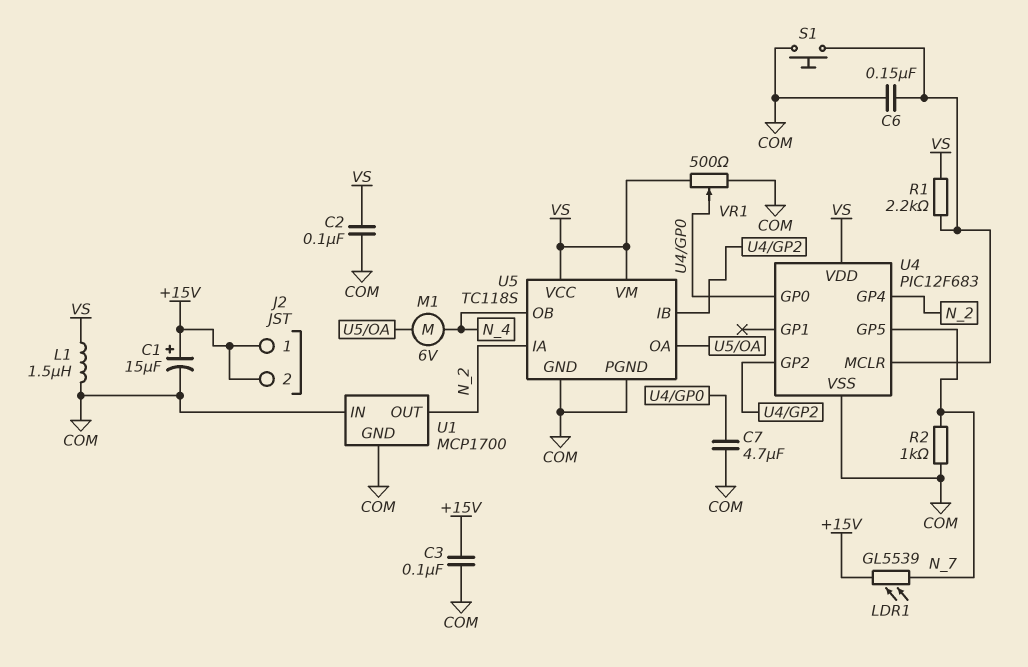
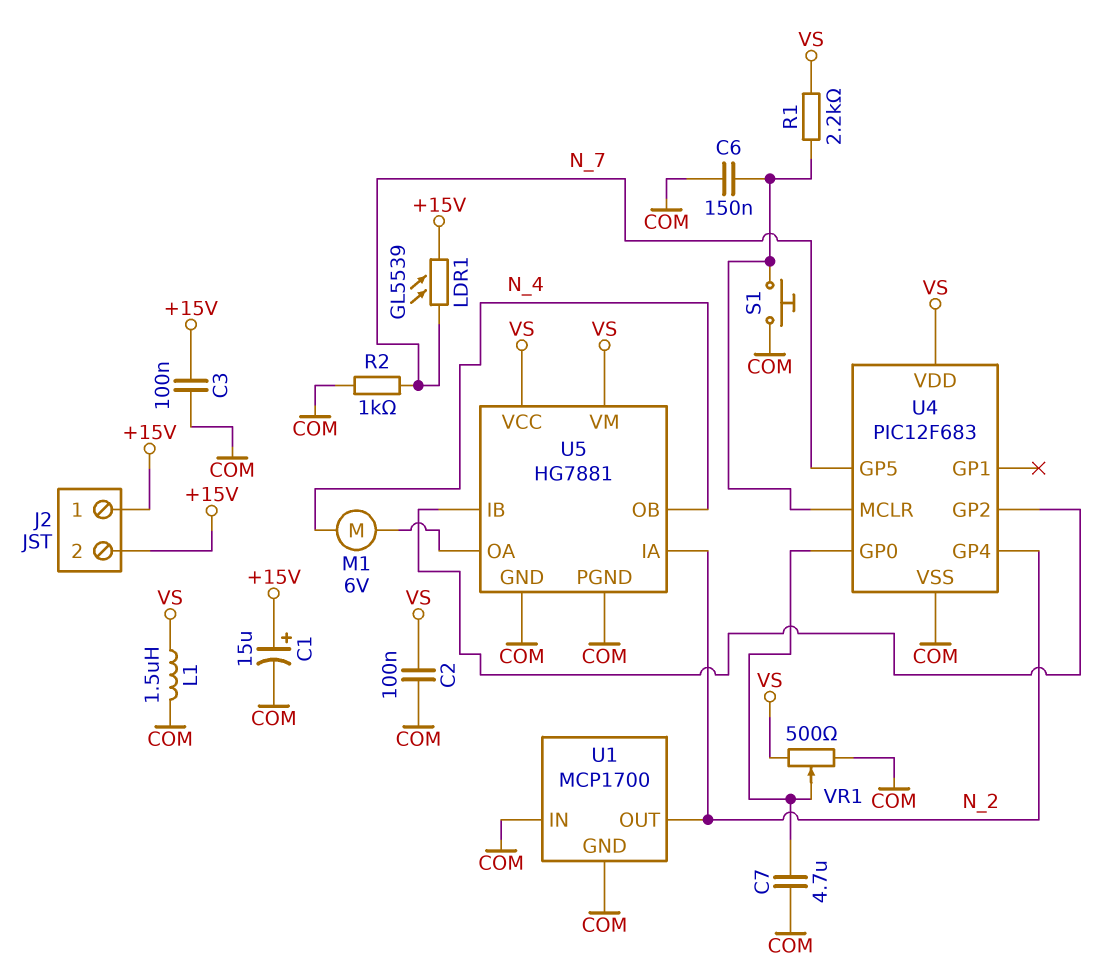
U5: TC118S -> HG7881

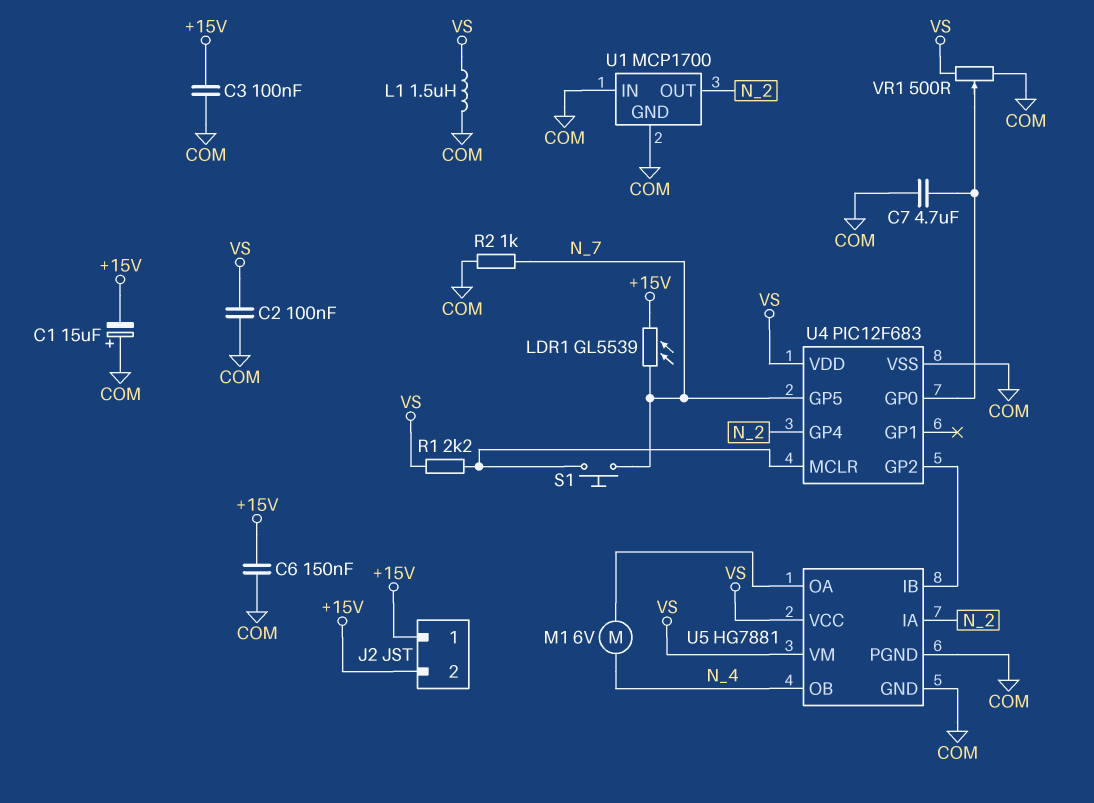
C1: 15uF (plus +15V, minus COM) -> 15uF (plus COM, minus +15V)
C6: 150nF (COM, U4/MCLR) -> 150nF (+15V, COM)
S1: button (COM, U4/MCLR) -> button (N_7, U4/MCLR)

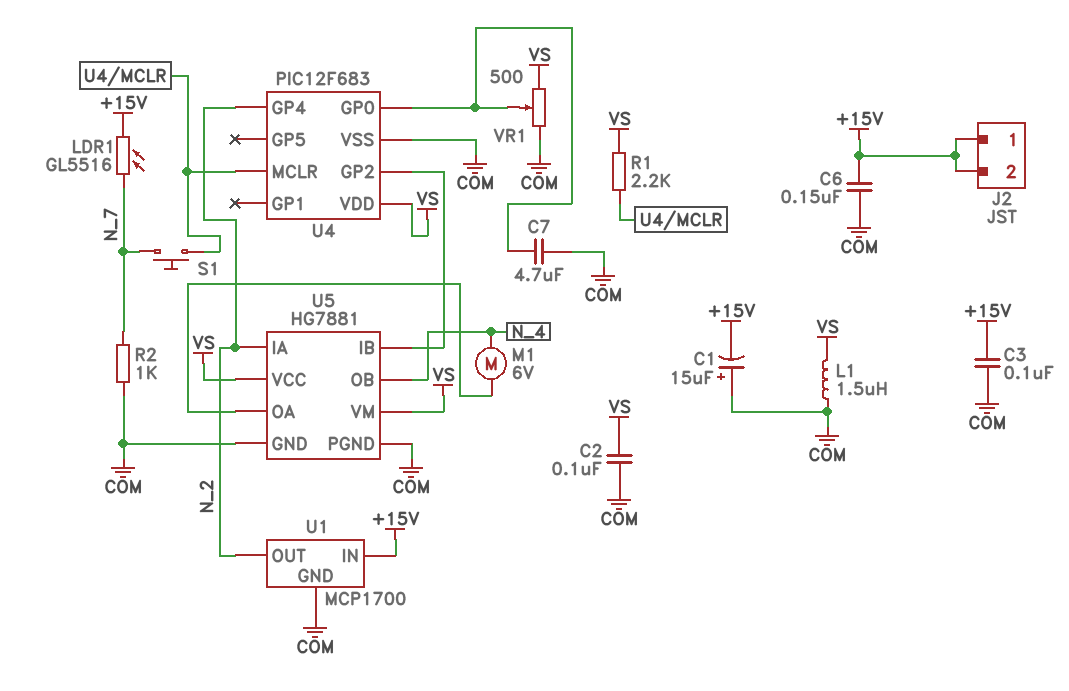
LDR1: GL5539 (+15V, N_7) -> GL5516 (+15V, N_7)
U1 pin IN: COM -> +15V
U4 pin GP5: N_7 -> none

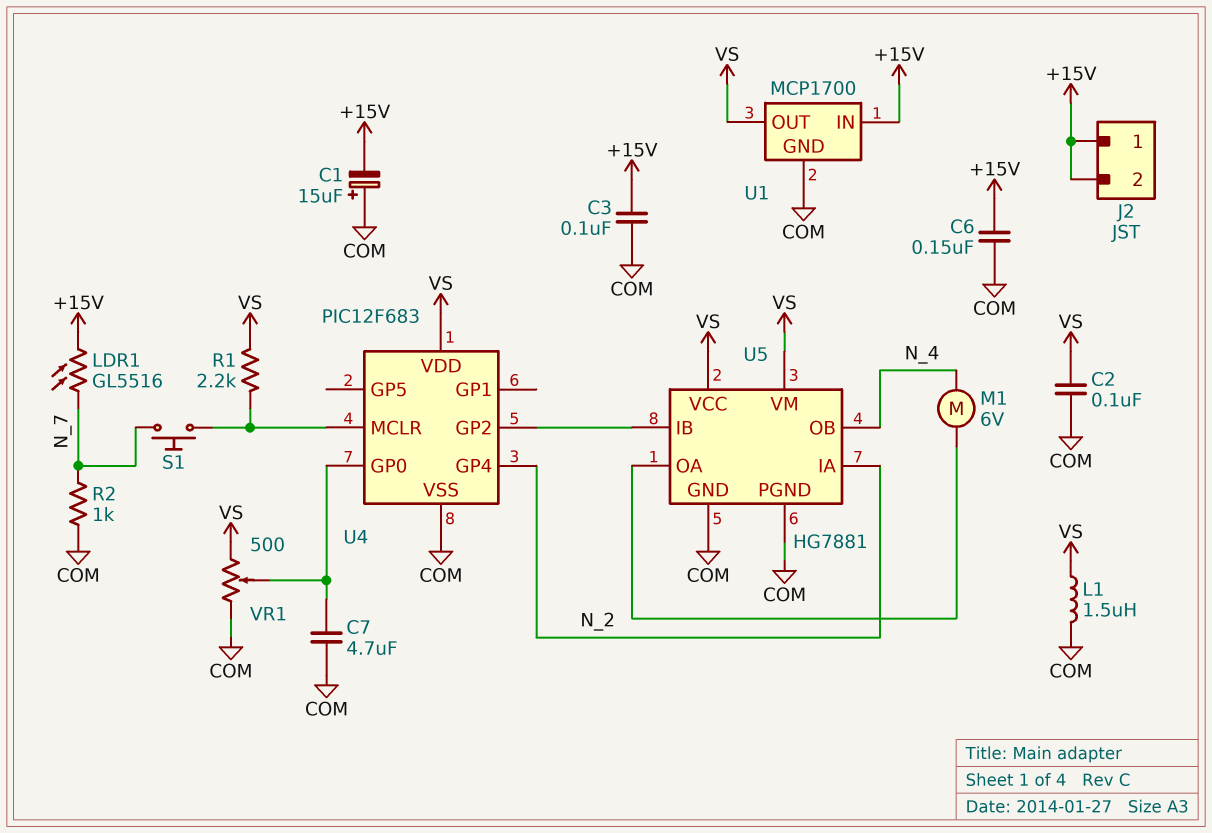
U1 pin OUT: N_2 -> VS

